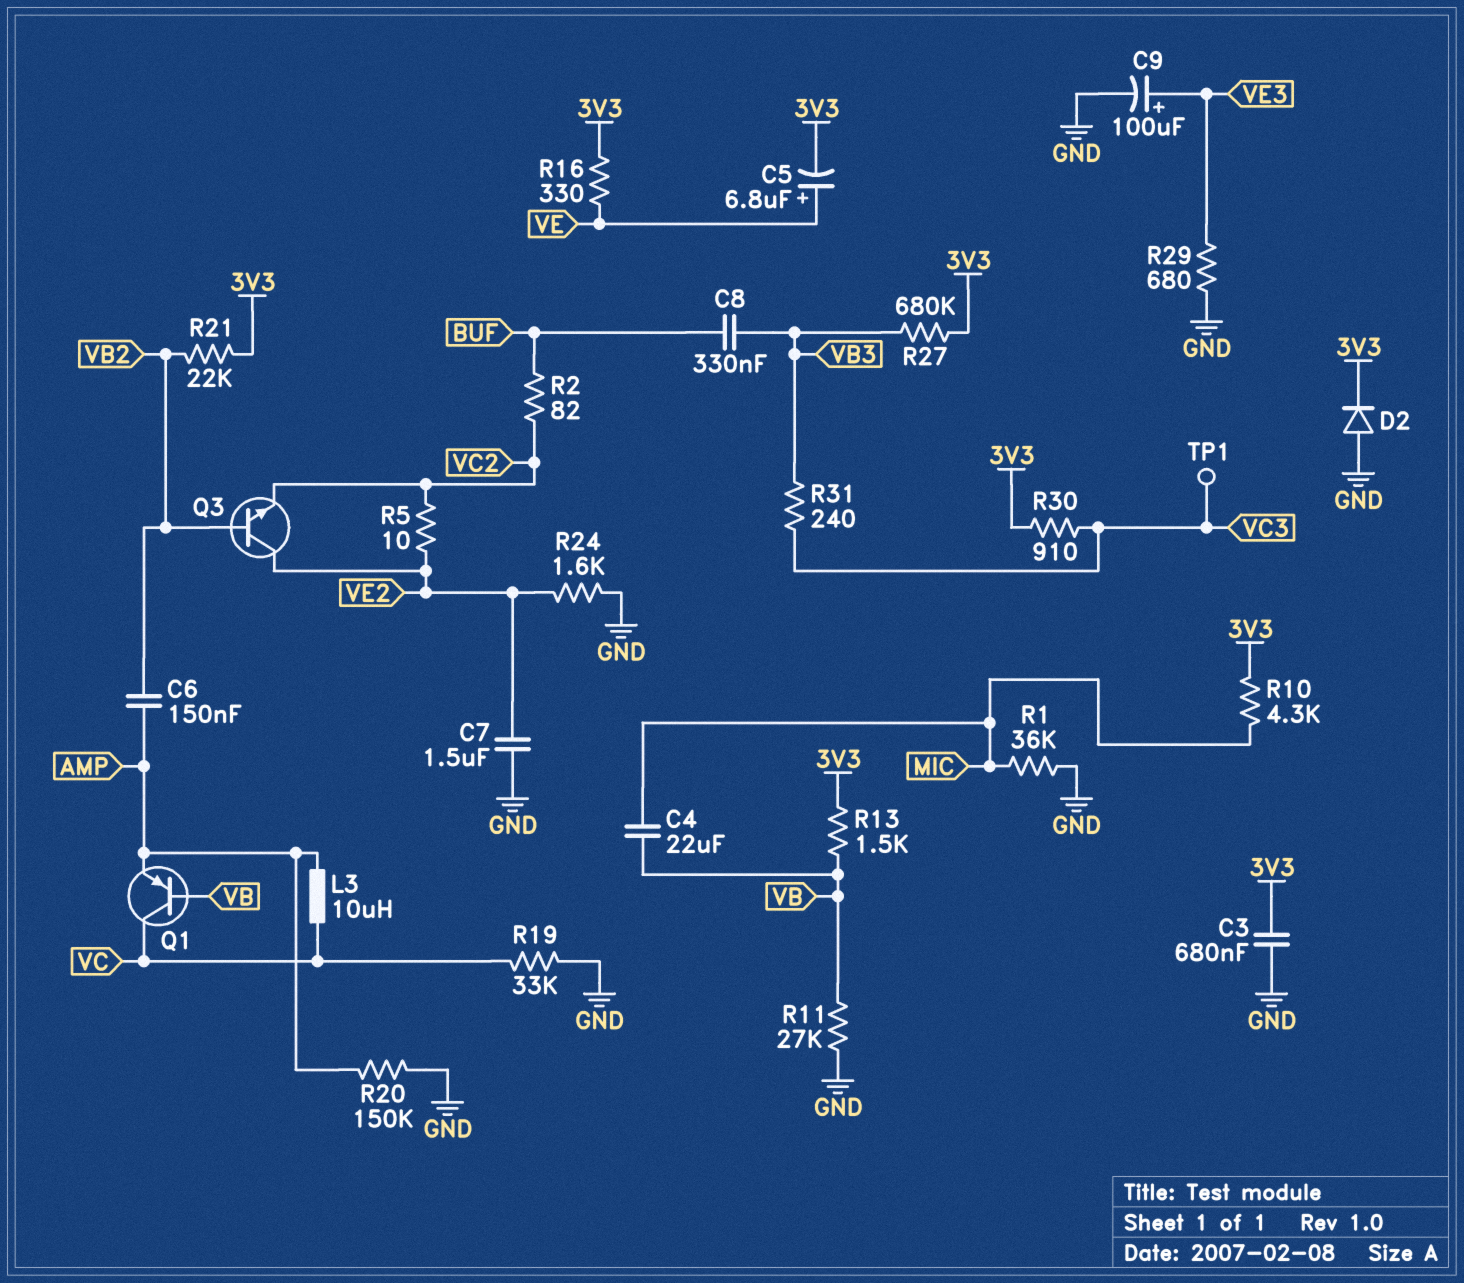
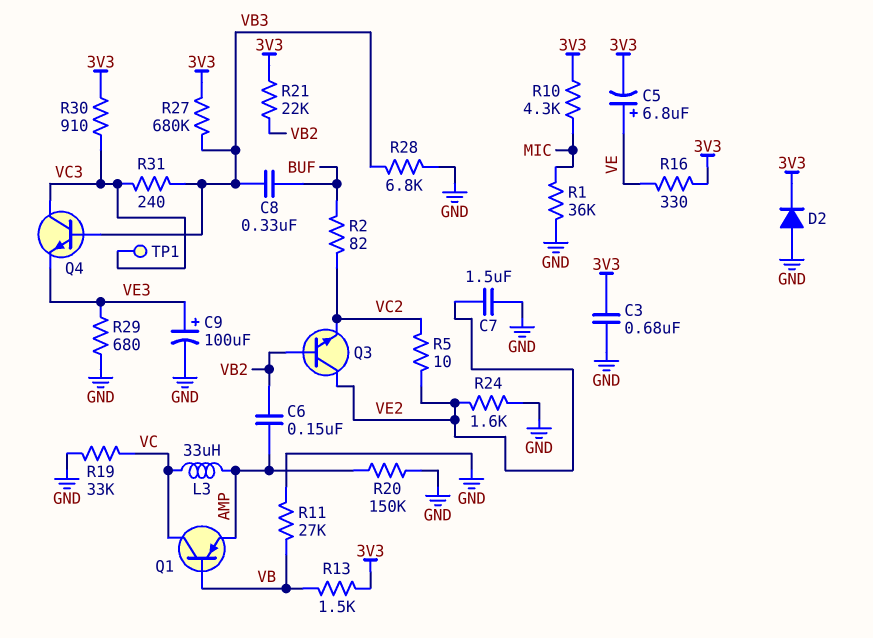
C4: 22uF (MIC, VB) -> none
L3: 10uH (AMP, VC) -> 33uH (AMP, VC)
Q4: none -> NPN (B VB3, C VC3, E VE3)
R28: none -> 6.8k (GND, VB3)

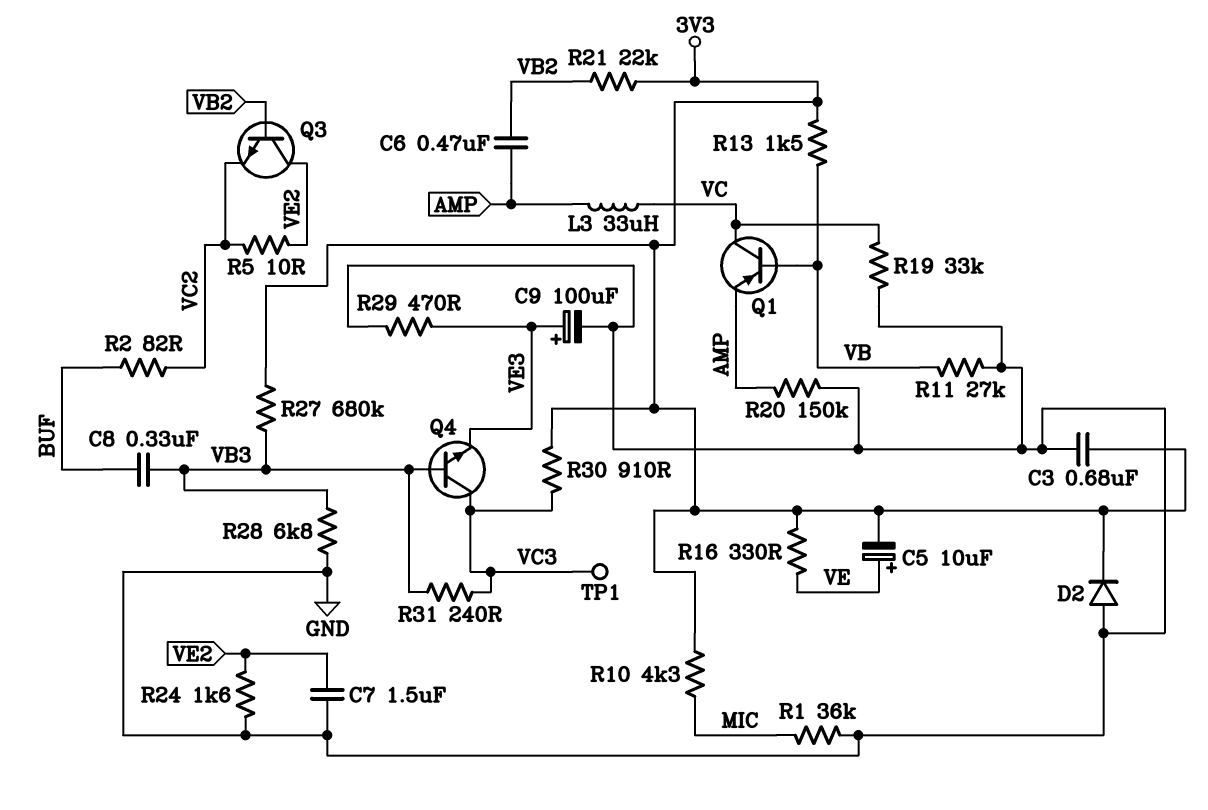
C5: 6.8uF (plus VE, minus 3V3) -> 10uF (plus VE, minus 3V3)
C6: 150nF (AMP, VB2) -> 470nF (AMP, VB2)
R29: 680 (GND, VE3) -> 470 (GND, VE3)

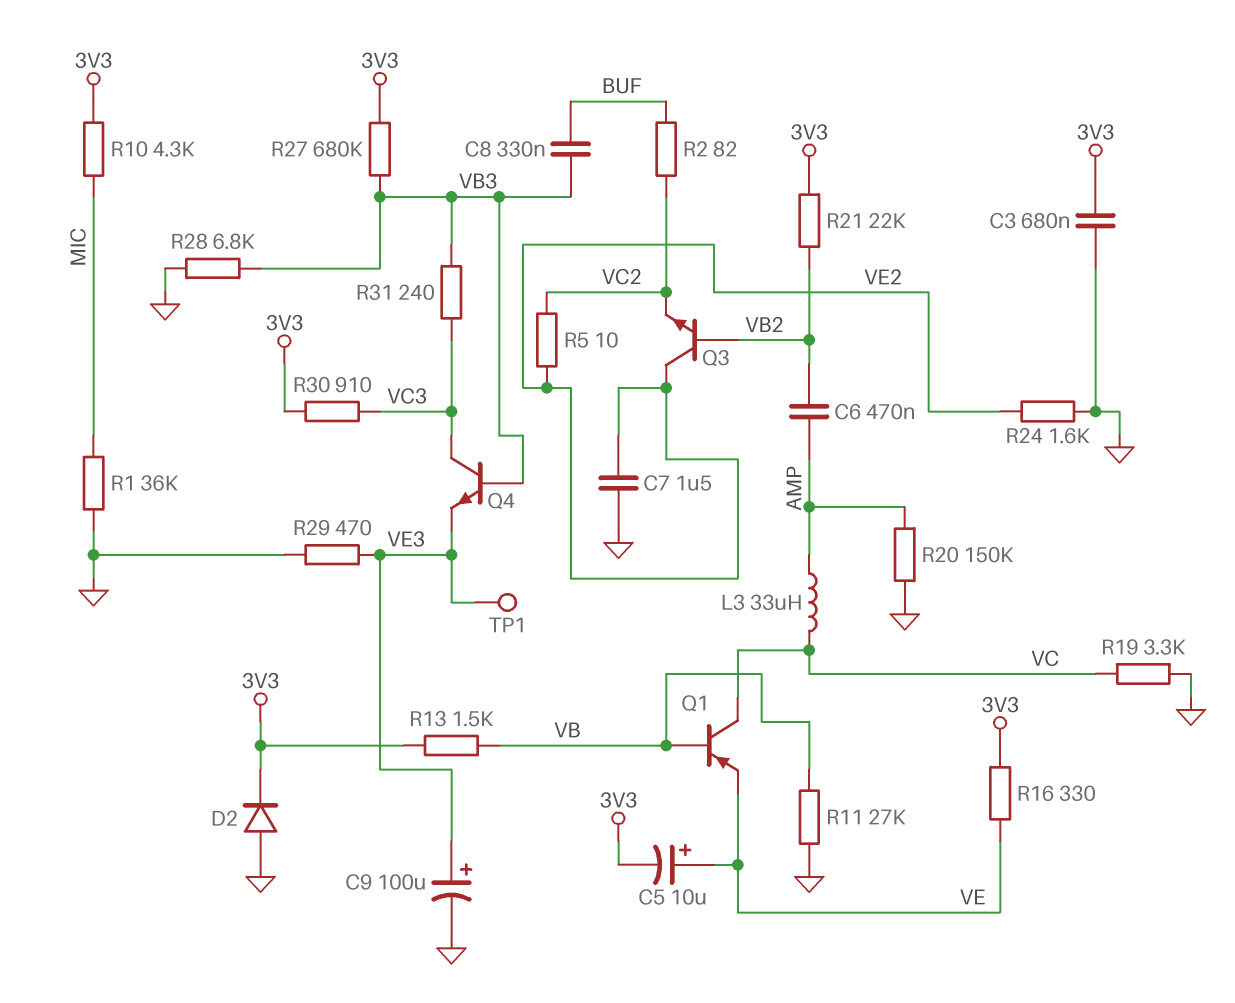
Q1: PNP (B VB, C VC, E AMP) -> PNP (B VB, C VC, E VE)
R19: 33k (GND, VC) -> 3.3k (GND, VC)
TP1: test point (VC3) -> test point (VE3)

